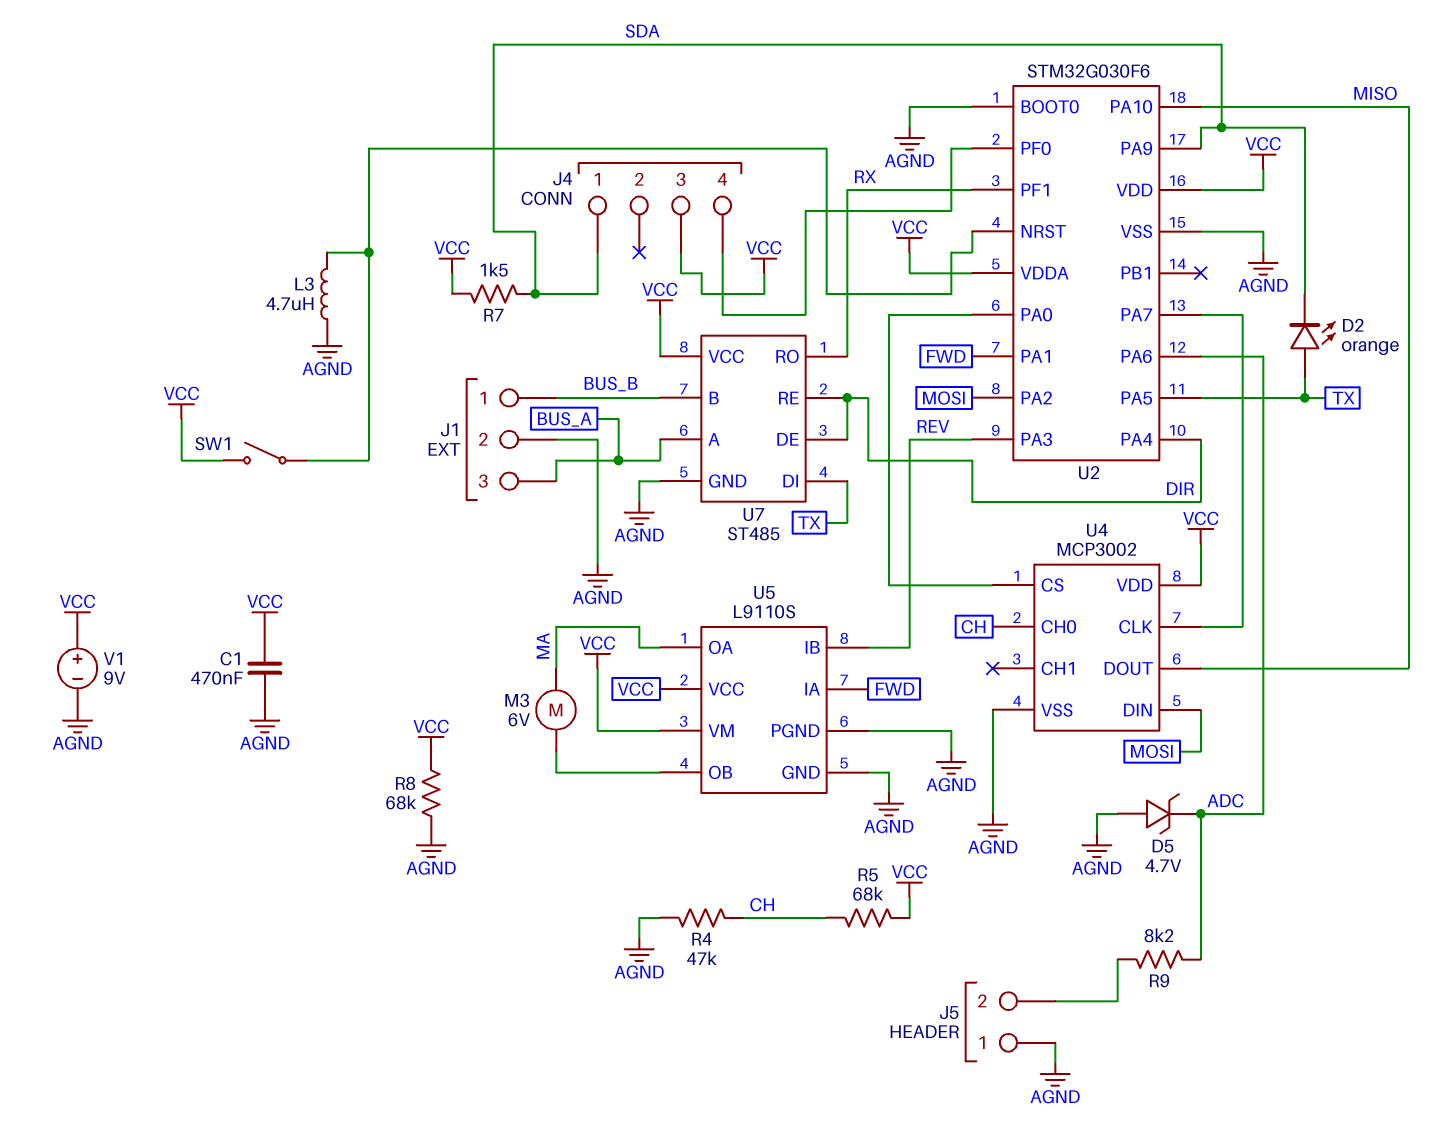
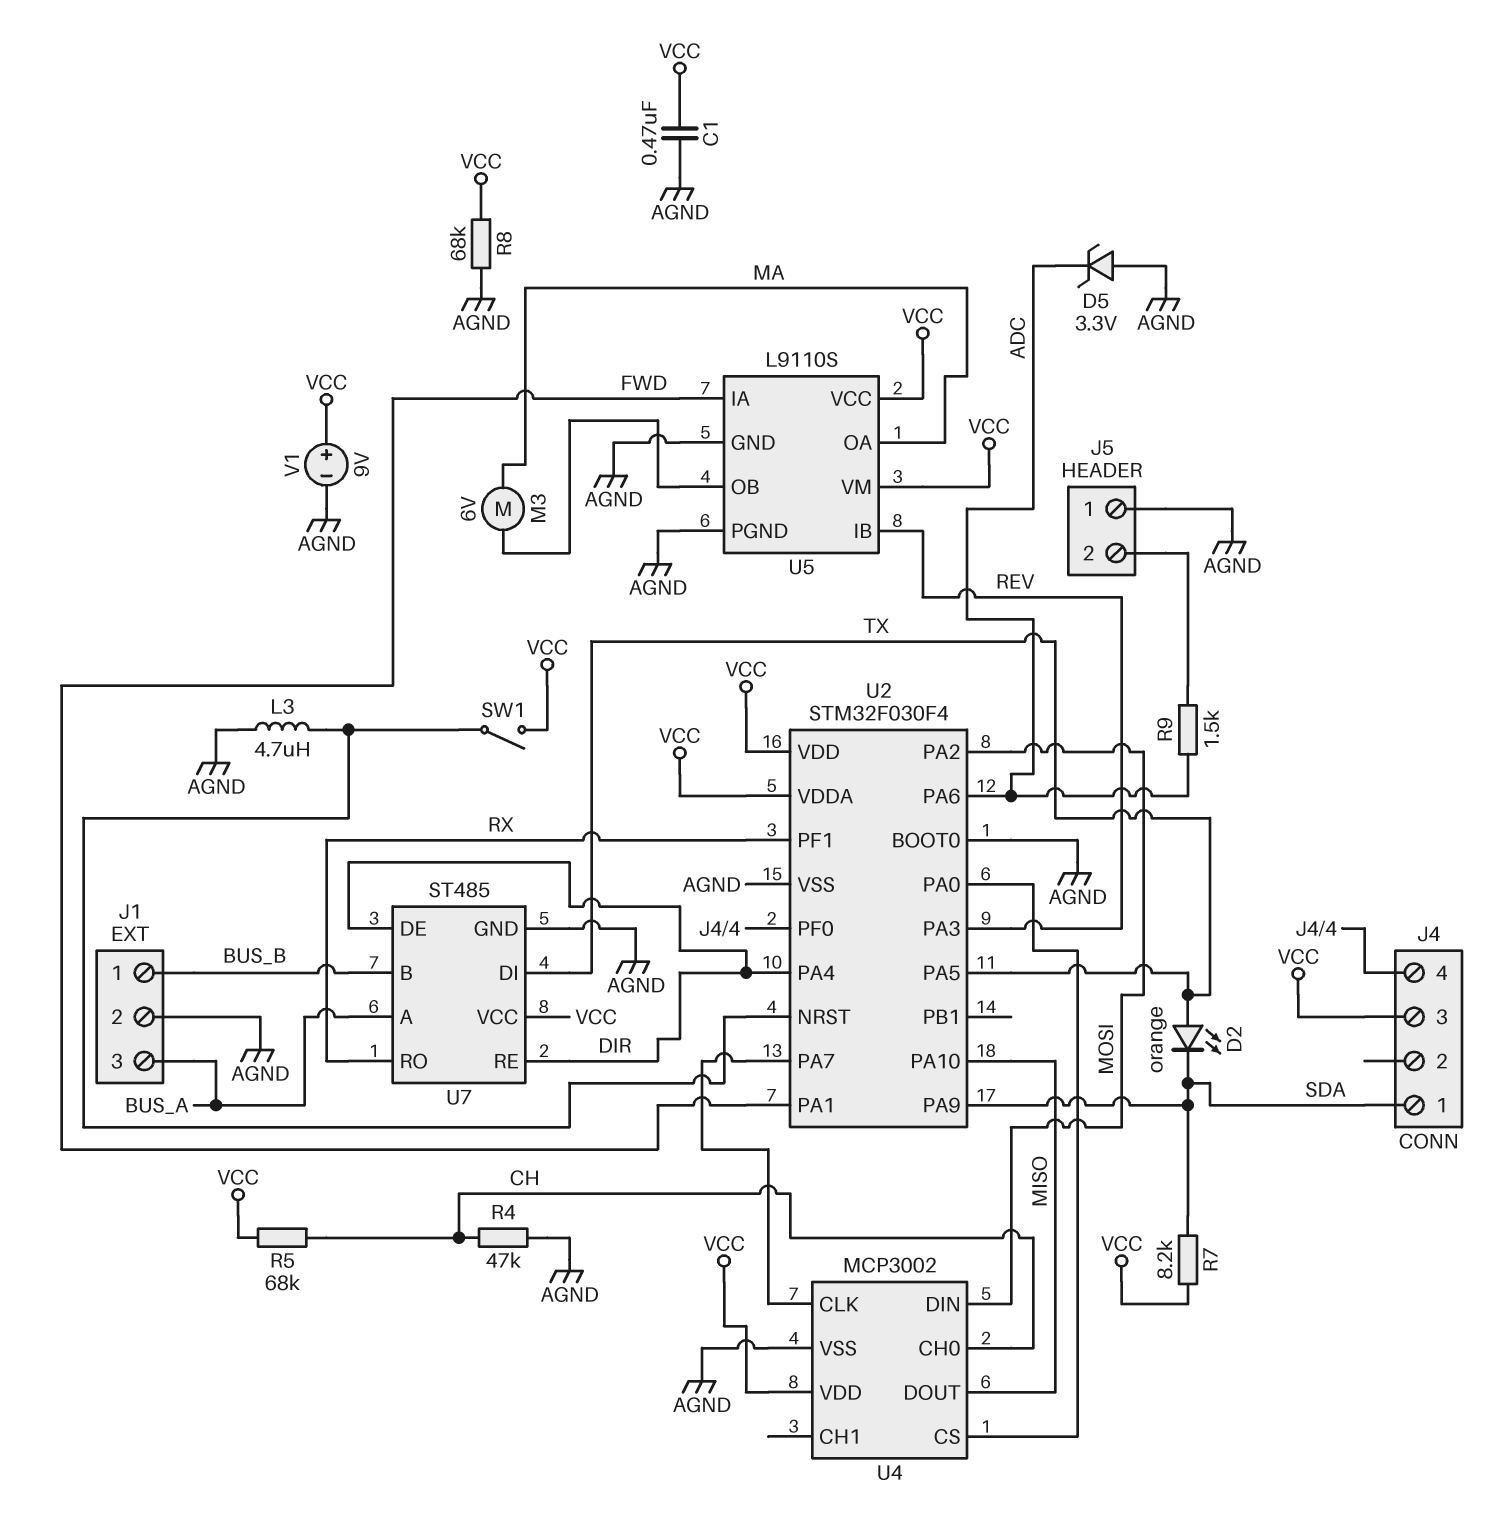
D5: zener 4.7V (A AGND, K ADC) -> zener 3.3V (A AGND, K ADC)
R7: 1.5k (SDA, VCC) -> 8.2k (SDA, VCC)
R9: 8.2k (ADC, J5/2) -> 1.5k (ADC, J5/2)
U2: STM32G030F6 -> STM32F030F4

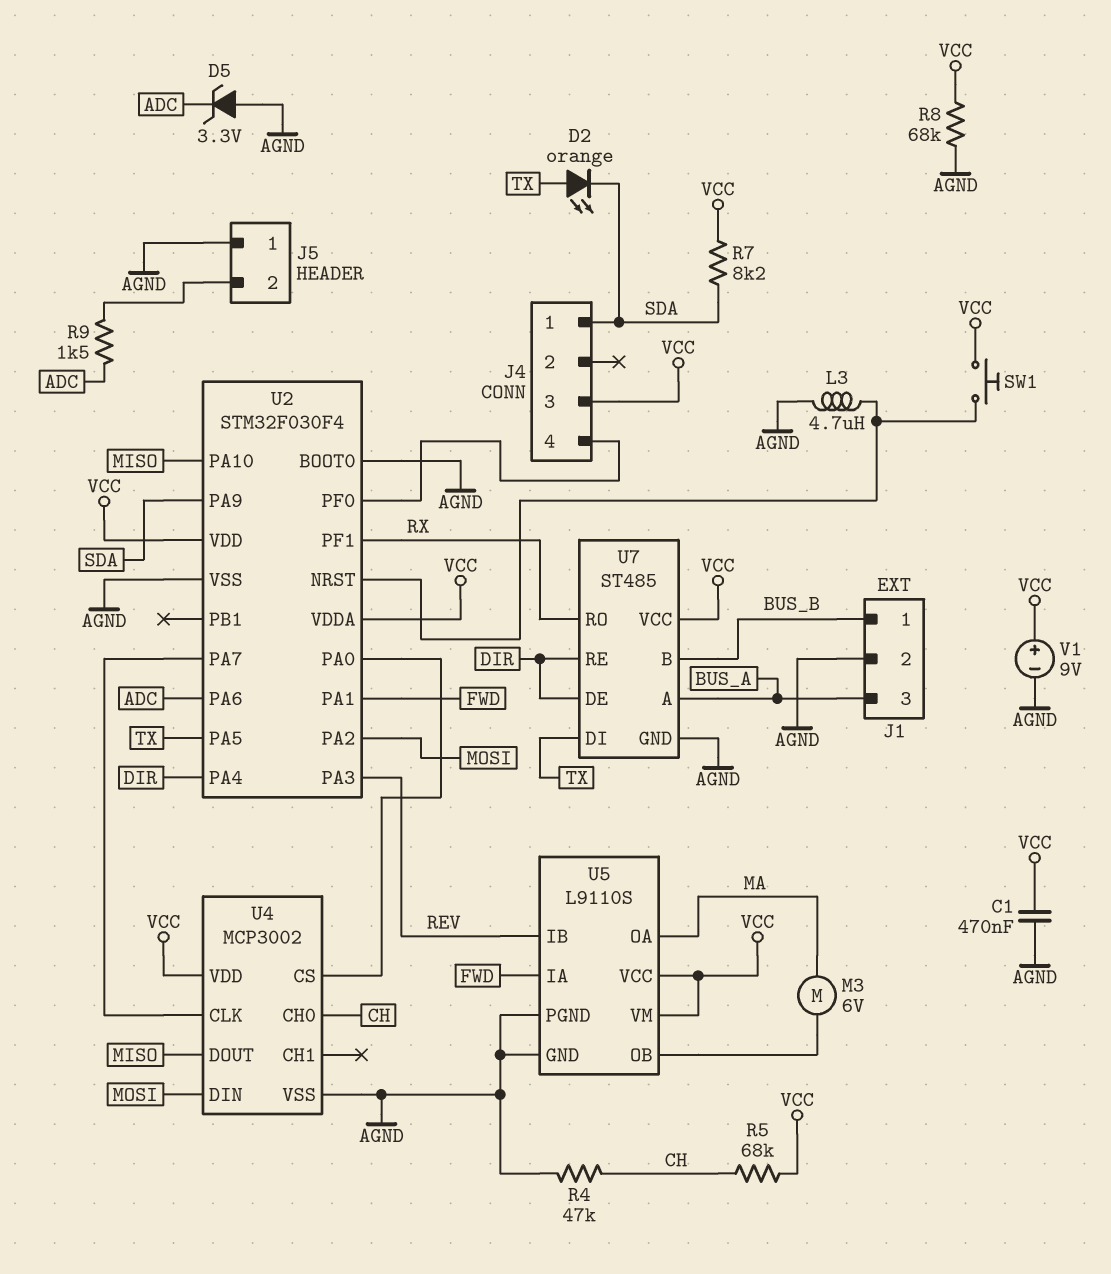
SW1: switch (U2/NRST, VCC) -> button (U2/NRST, VCC)

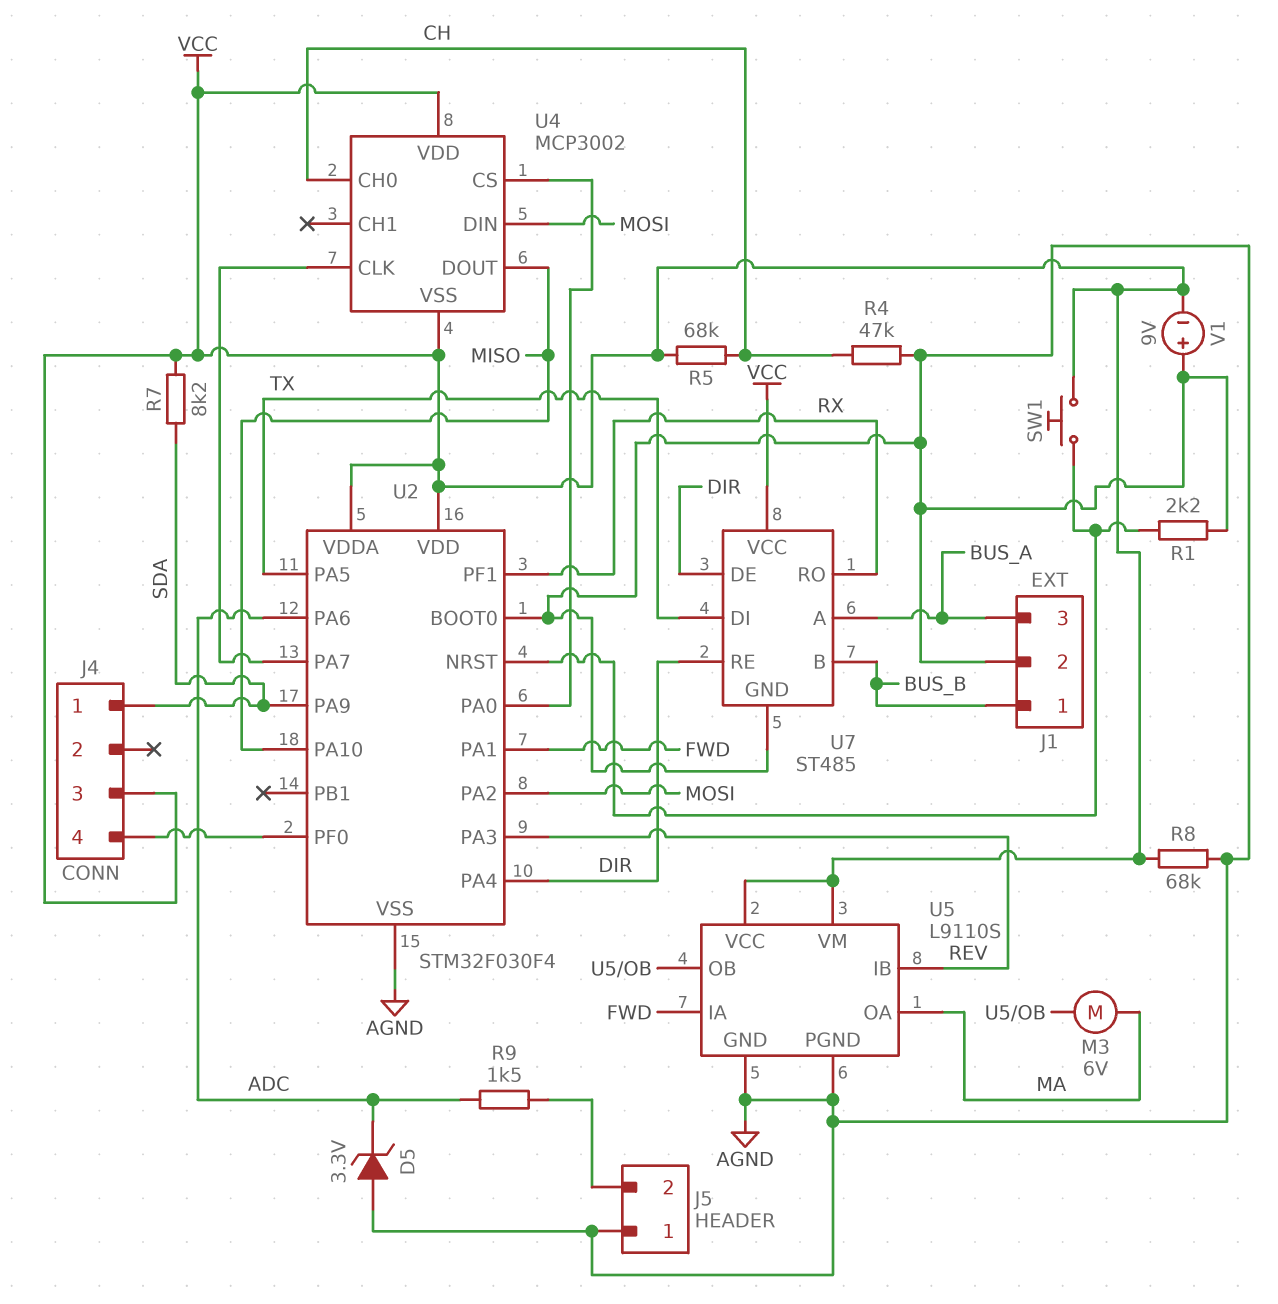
C1: 470nF (AGND, VCC) -> none
D2: LED orange (A TX, K SDA) -> none
L3: 4.7uH (AGND, U2/NRST) -> none
R1: none -> 2.2k (AGND, U2/NRST)
U4 pin VSS: AGND -> VCC
V1: 9V (plus VCC, minus AGND) -> 9V (plus AGND, minus VCC)

